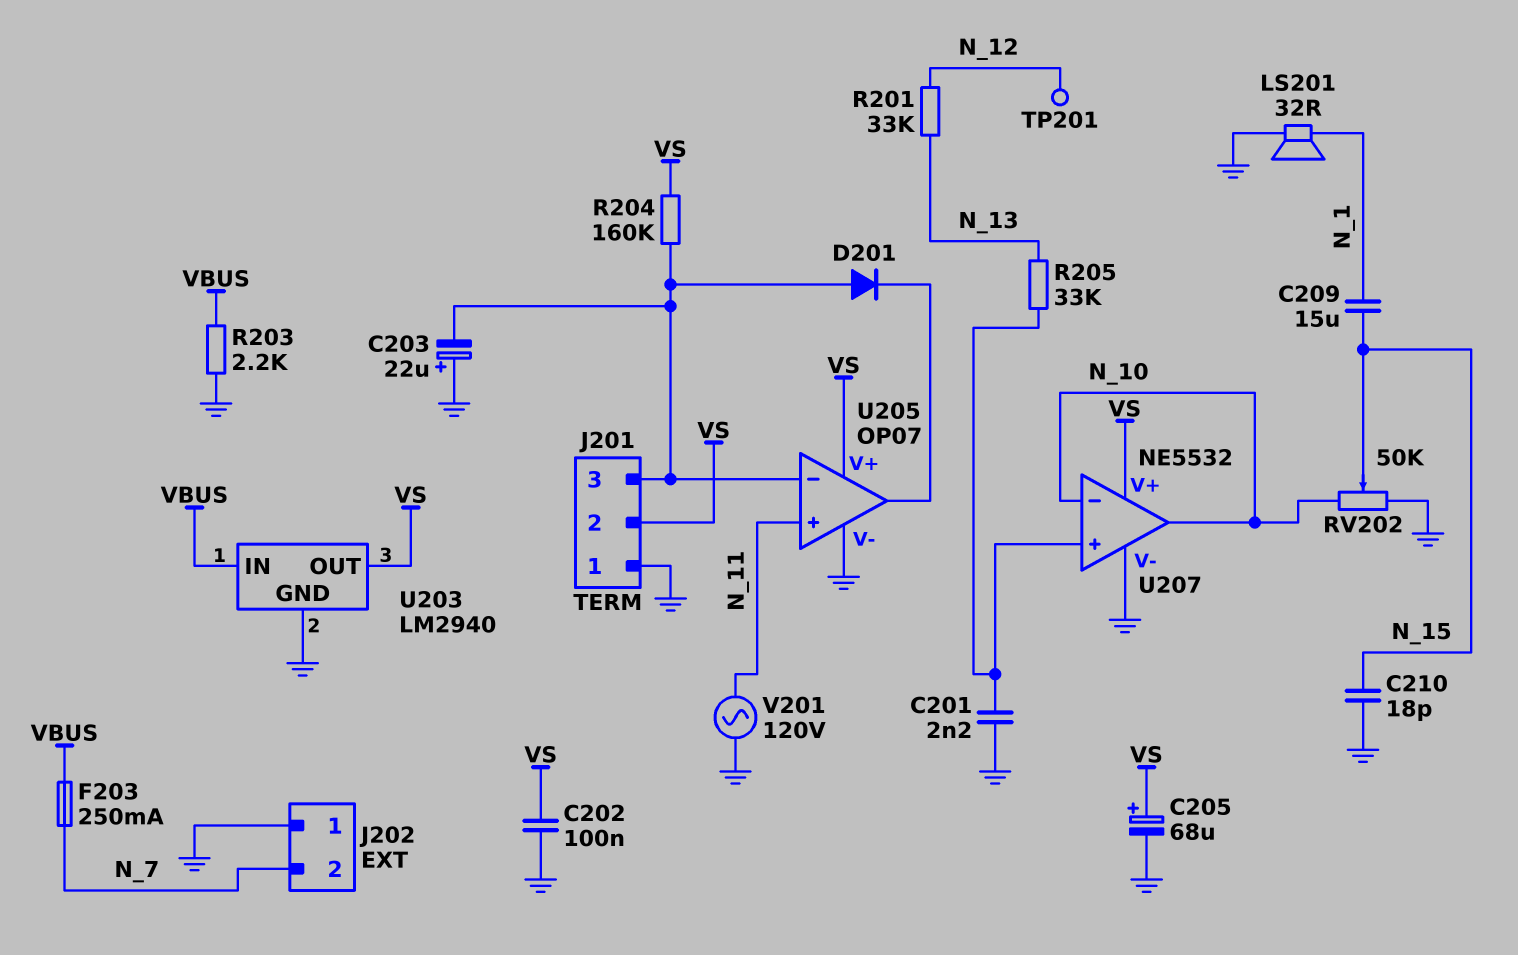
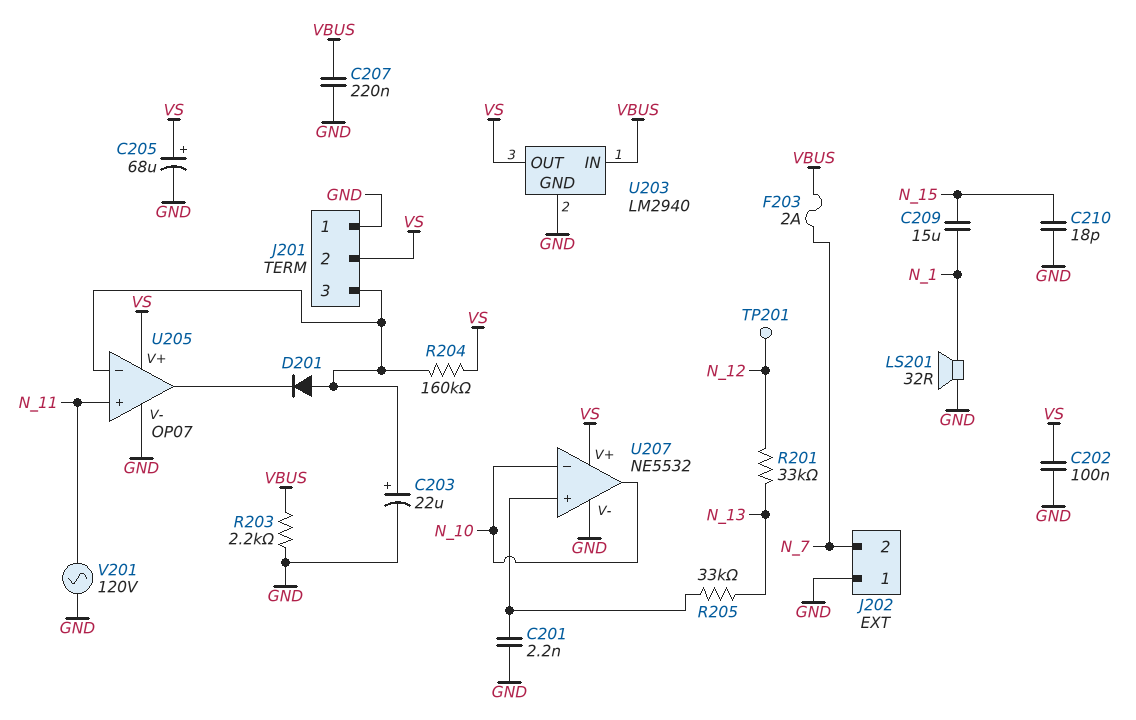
C203: 22uF (plus GND, minus J201/3) -> 22uF (plus J201/3, minus GND)
C207: none -> 220nF (GND, VBUS)
F203: 250mA (N_7, VBUS) -> 2A (N_7, VBUS)
RV202: 50k (GND, N_10, wiper N_15) -> none

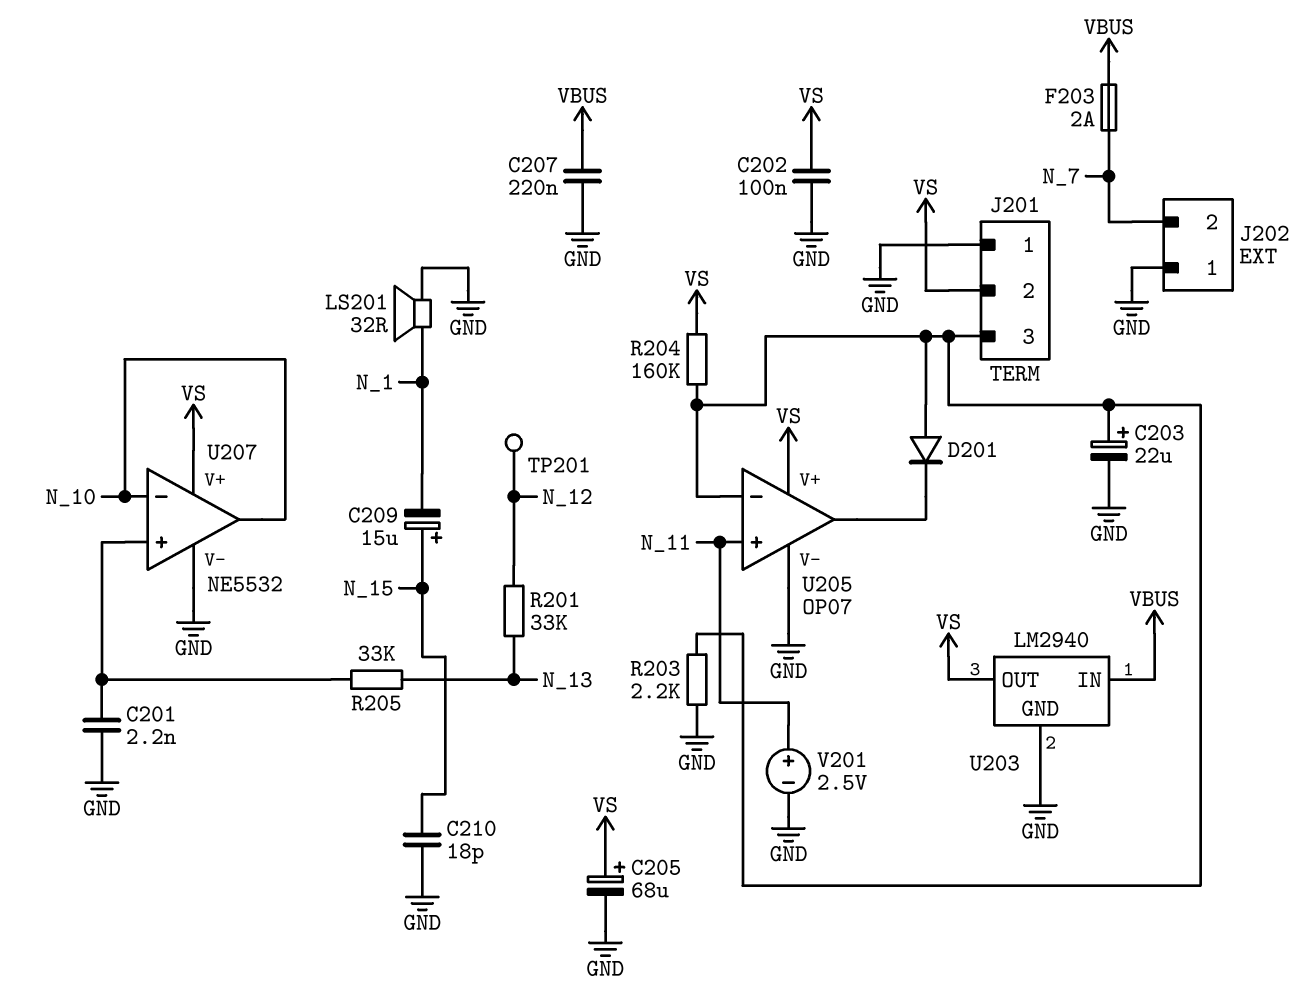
C209: 15uF (N_1, N_15) -> 15uF (plus N_15, minus N_1)
R203: 2.2k (GND, VBUS) -> 2.2k (GND, J201/3)
V201: AC 120V (GND, N_11) -> 2.5V (plus N_11, minus GND)

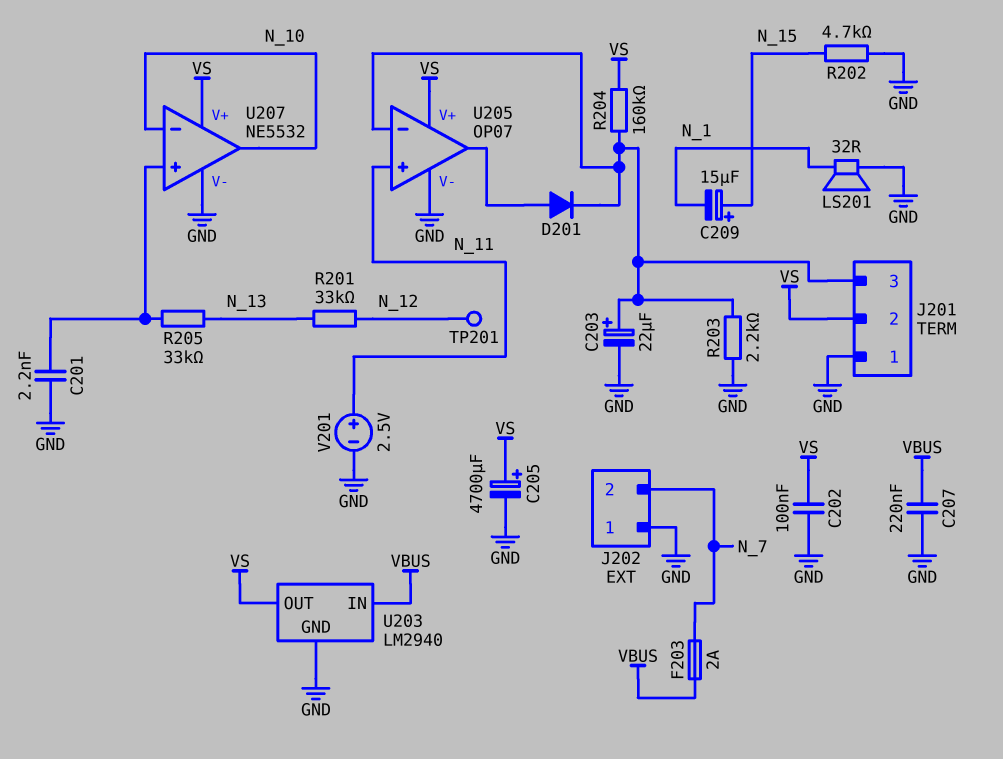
C205: 68uF (plus VS, minus GND) -> 4700uF (plus VS, minus GND)
C210: 18pF (GND, N_15) -> none
D201: diode (A J201/3, K U205/out) -> diode (A U205/out, K J201/3)
R202: none -> 4.7k (GND, N_15)

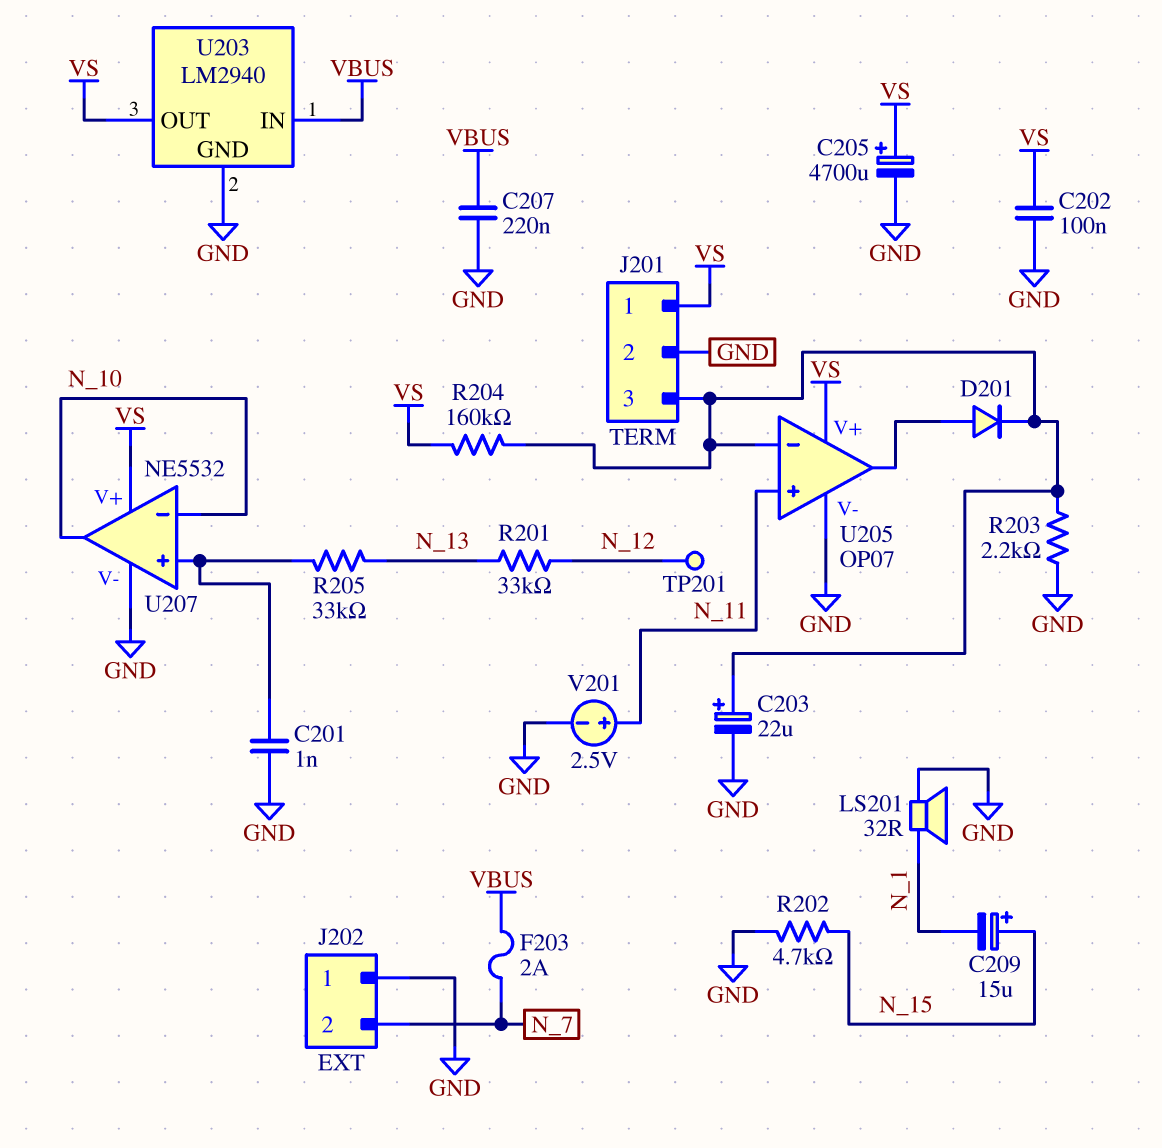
C201: 2.2nF (GND, U207/in+) -> 1nF (GND, U207/in+)
J201 pin 1: GND -> VS
J201 pin 2: VS -> GND

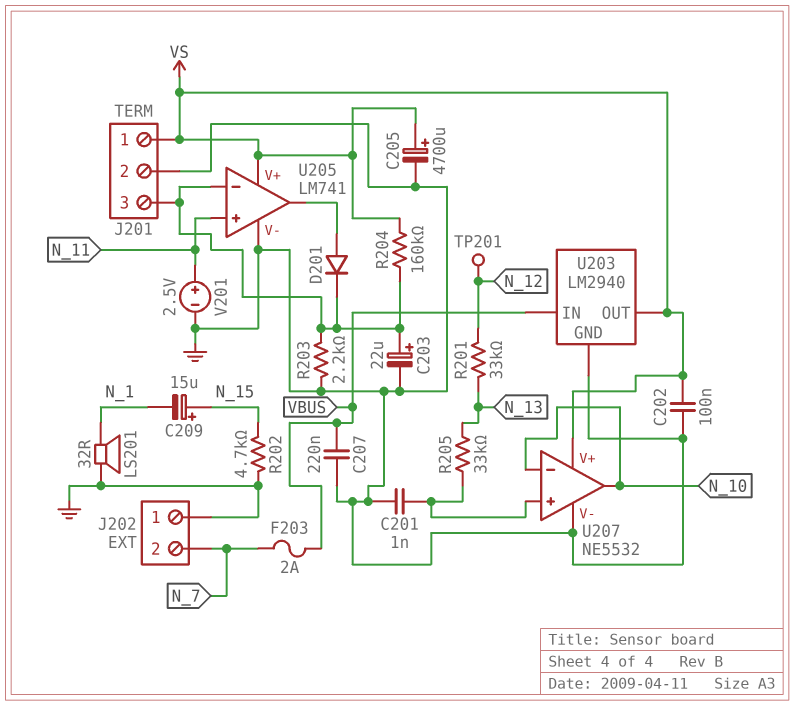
U205: OP07 -> LM741

